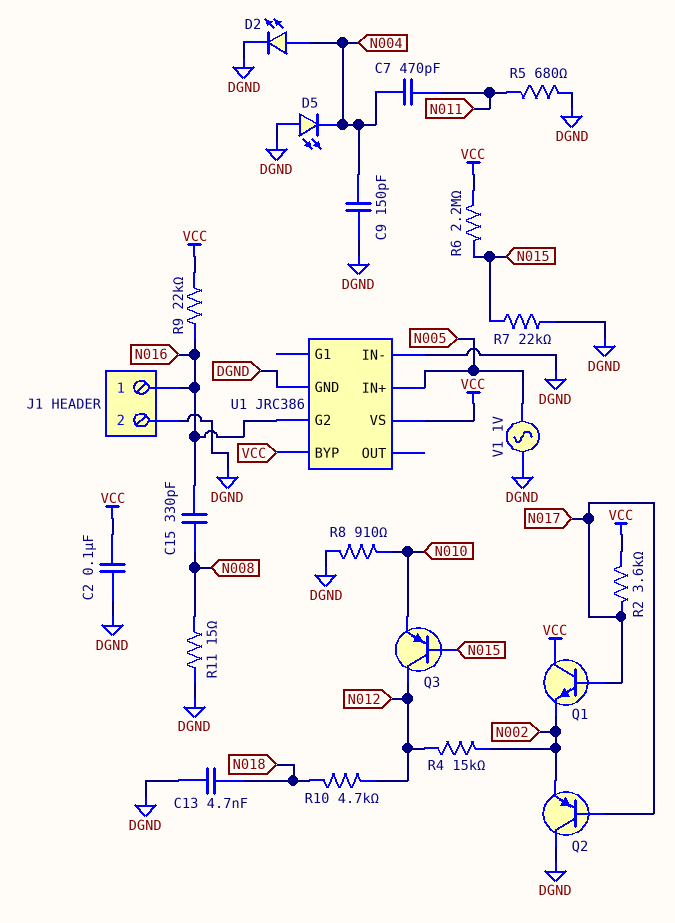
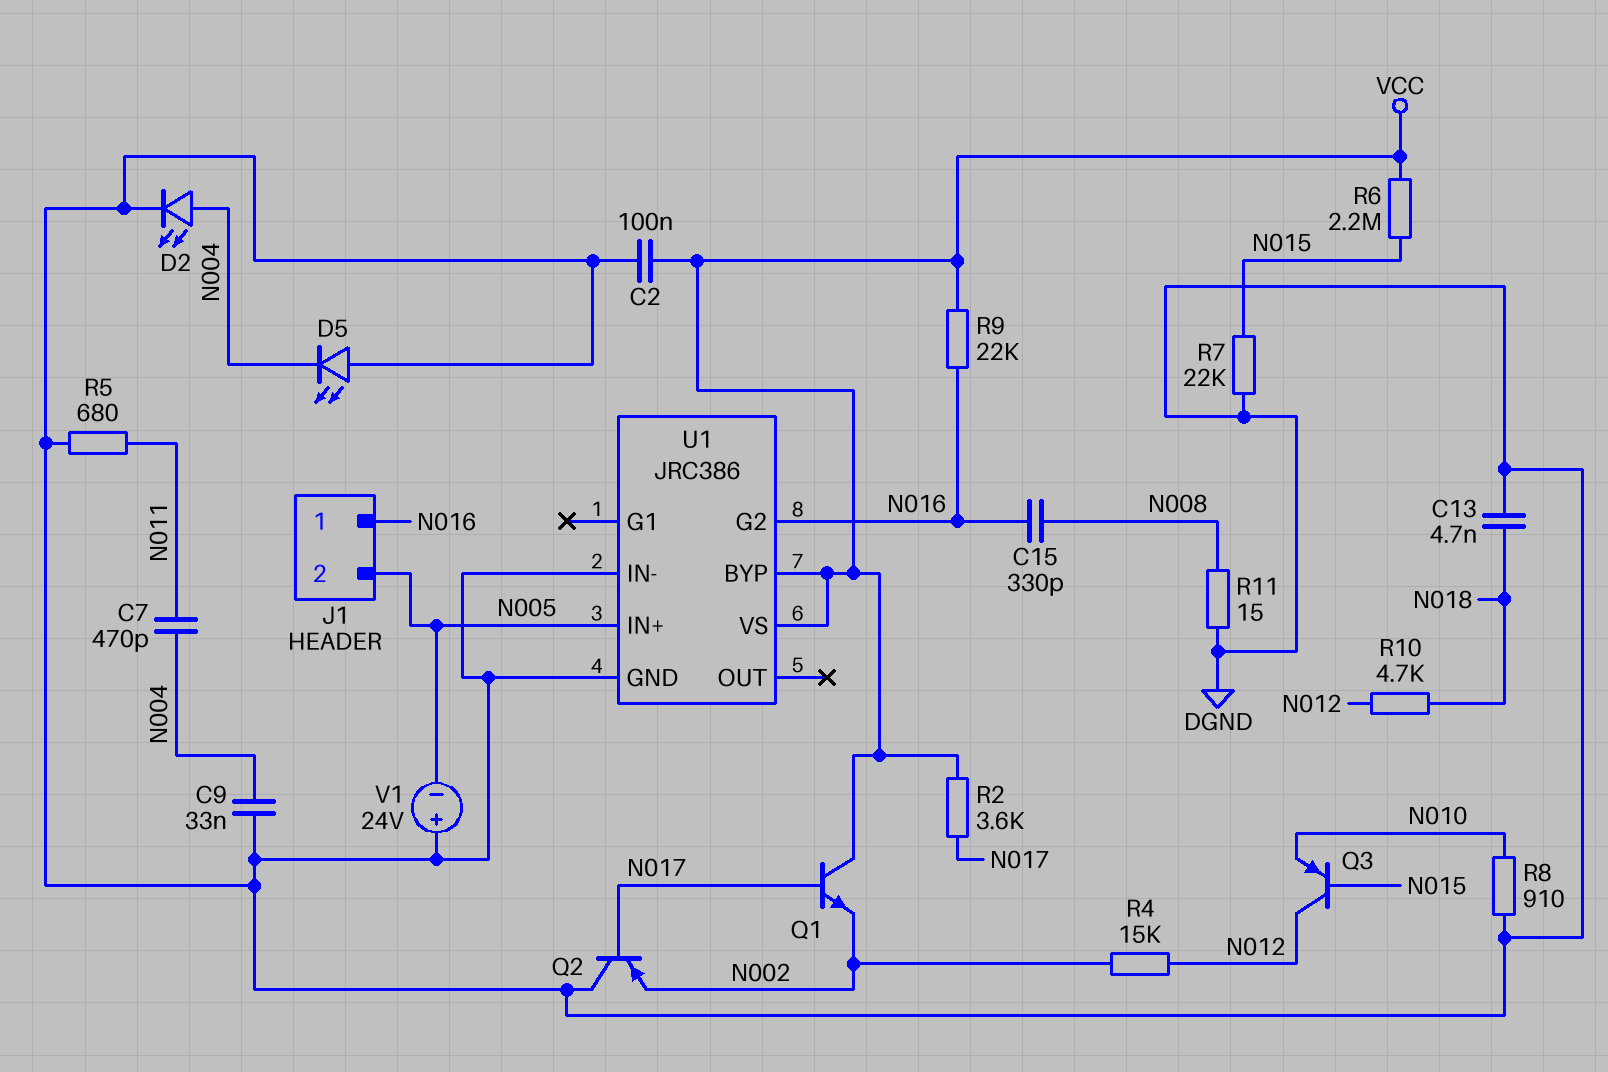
C9: 150pF (DGND, N004) -> 33nF (DGND, N004)
J1 pin 2: DGND -> N005
V1: AC 1V (DGND, N005) -> 24V (plus DGND, minus N005)

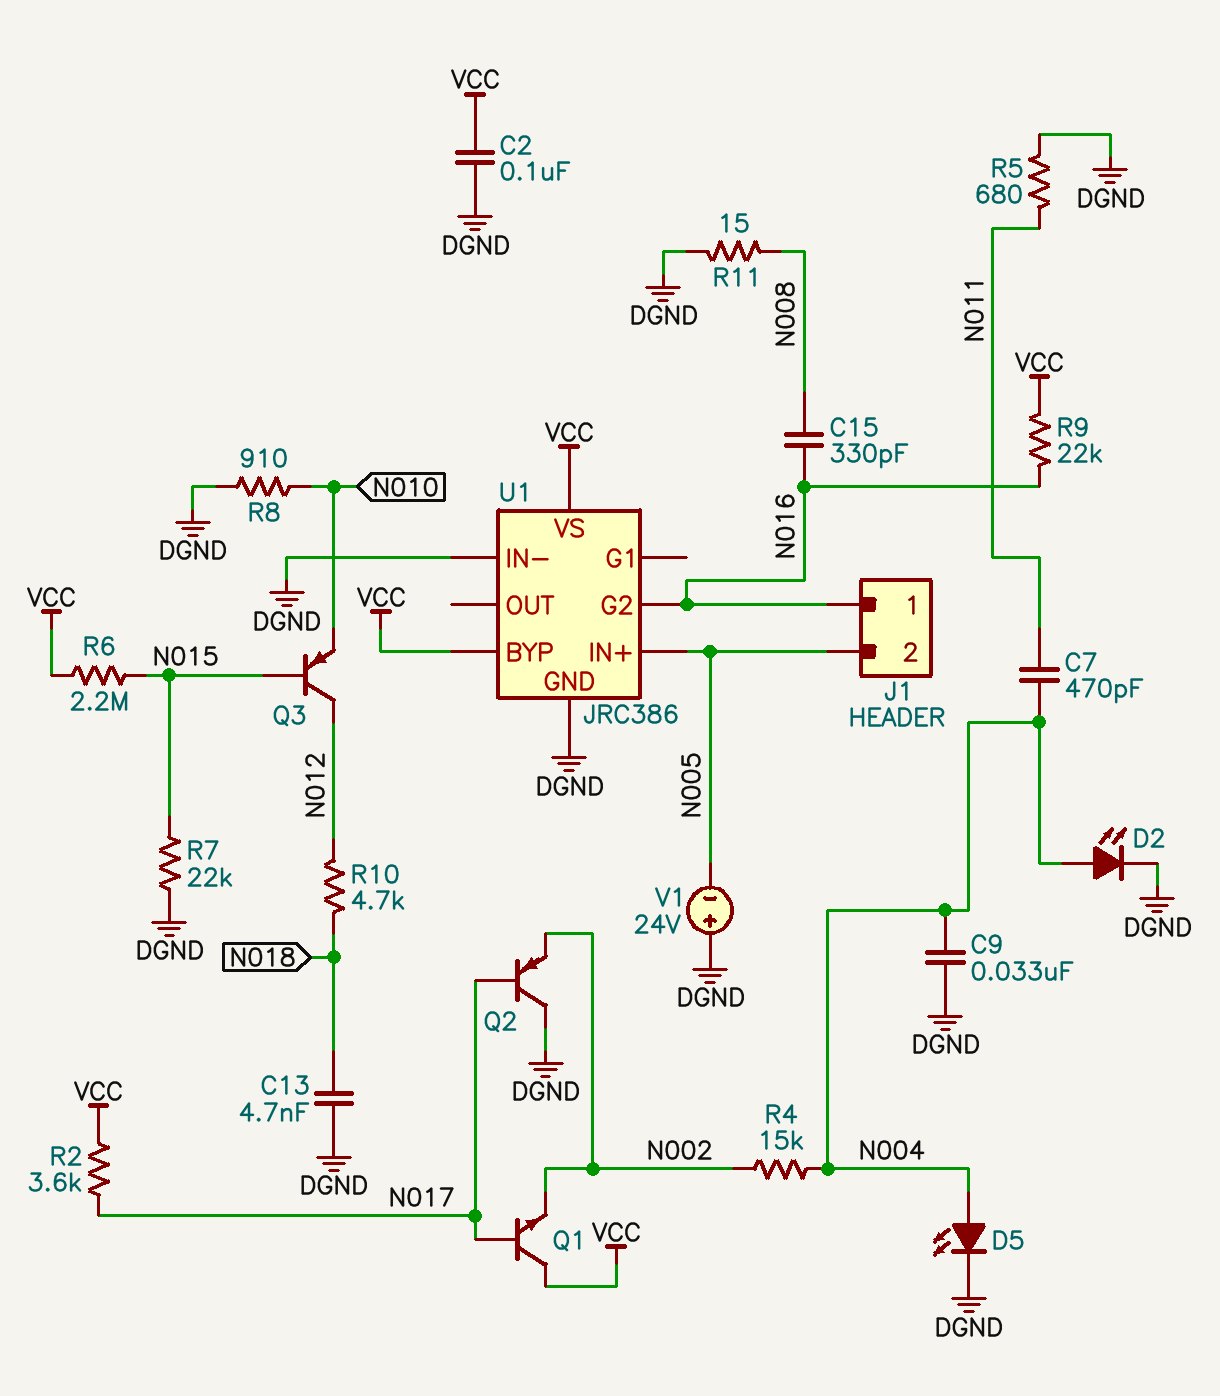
D5: LED (A DGND, K N004) -> LED (A N004, K DGND)
R4: 15k (N002, N012) -> 15k (N002, N004)

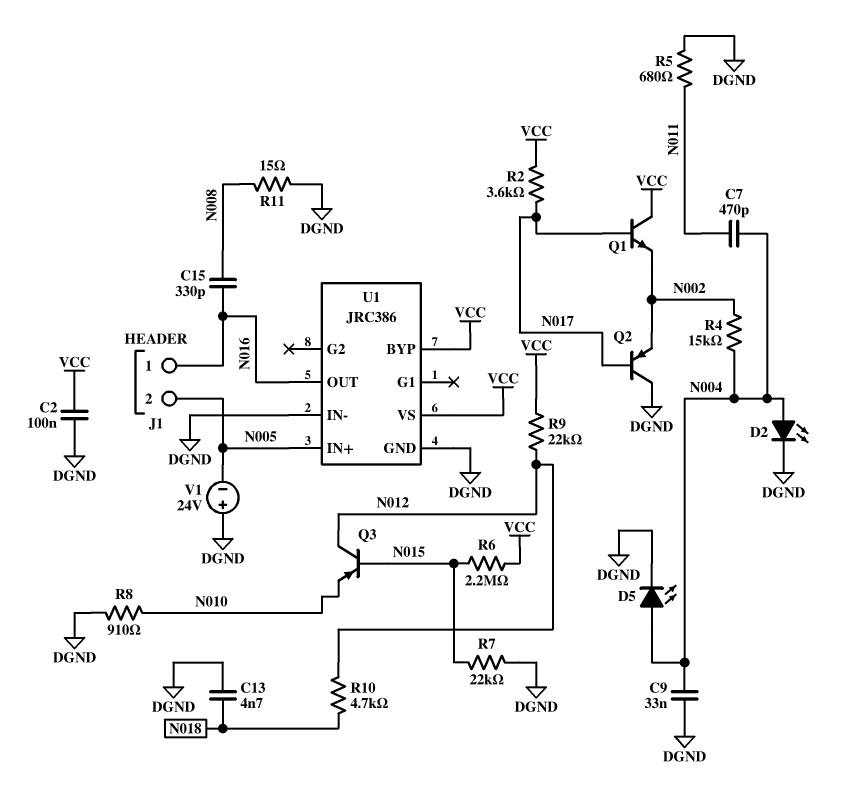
R9: 22k (N016, VCC) -> 22k (N012, VCC)
U1 pin G2: N016 -> none
U1 pin OUT: none -> N016

